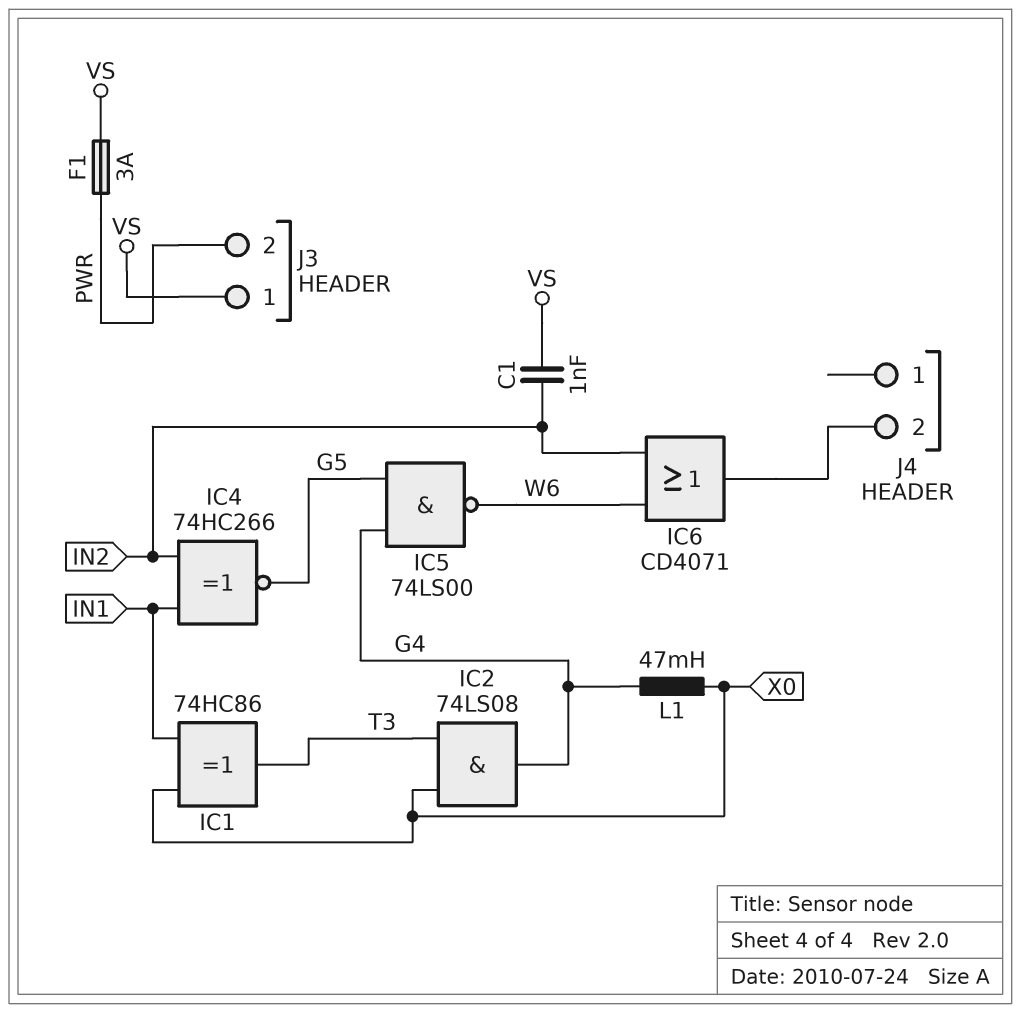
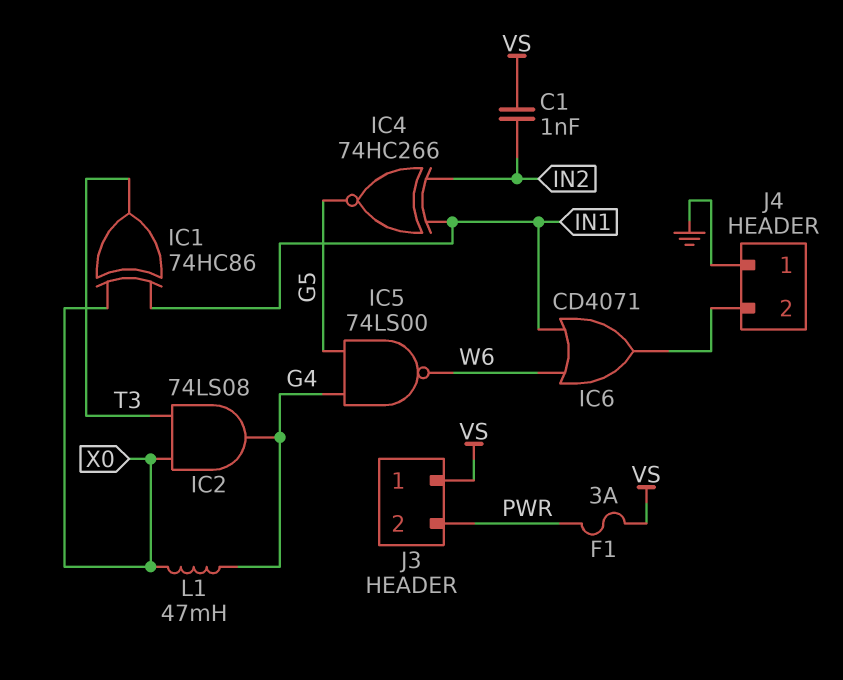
IC6: OR CD4071 (in IN2, in W6, out J4/2) -> OR CD4071 (in IN1, in W6, out J4/2)
J4 pin 1: none -> GND

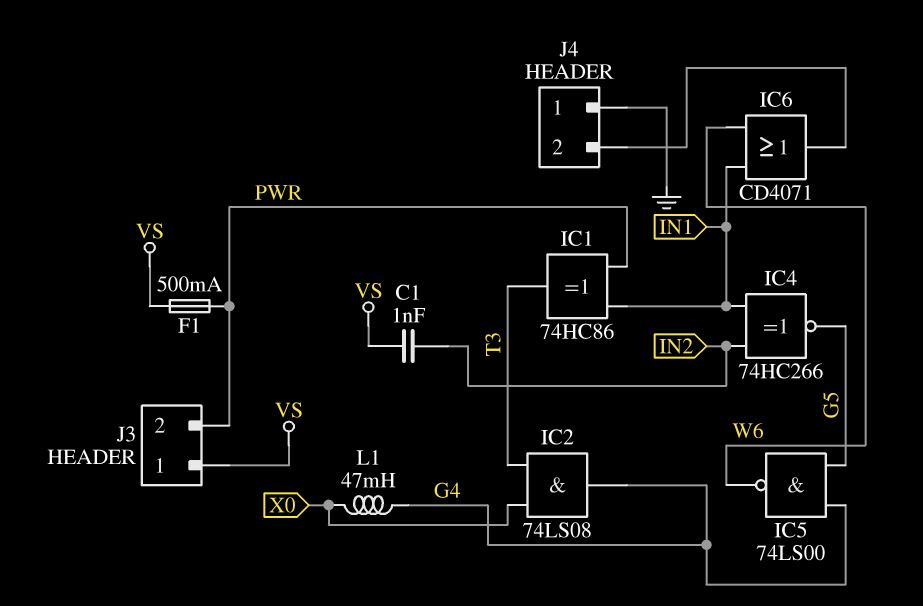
F1: 3A (PWR, VS) -> 500mA (PWR, VS)
IC1: XOR 74HC86 (in IN1, in X0, out T3) -> XOR 74HC86 (in IN1, in PWR, out T3)

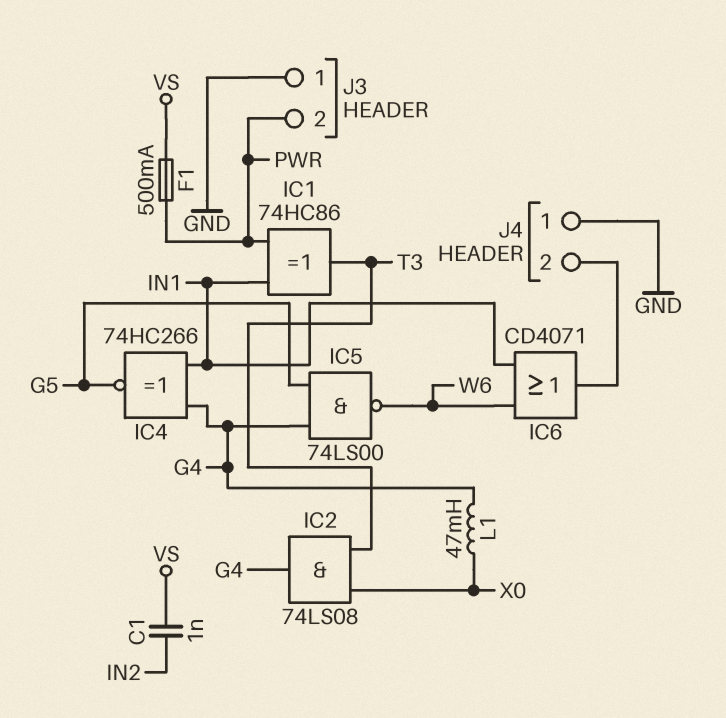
IC4: XNOR 74HC266 (in IN1, in IN2, out G5) -> XNOR 74HC266 (in G4, in IN1, out G5)
J3 pin 1: VS -> GND

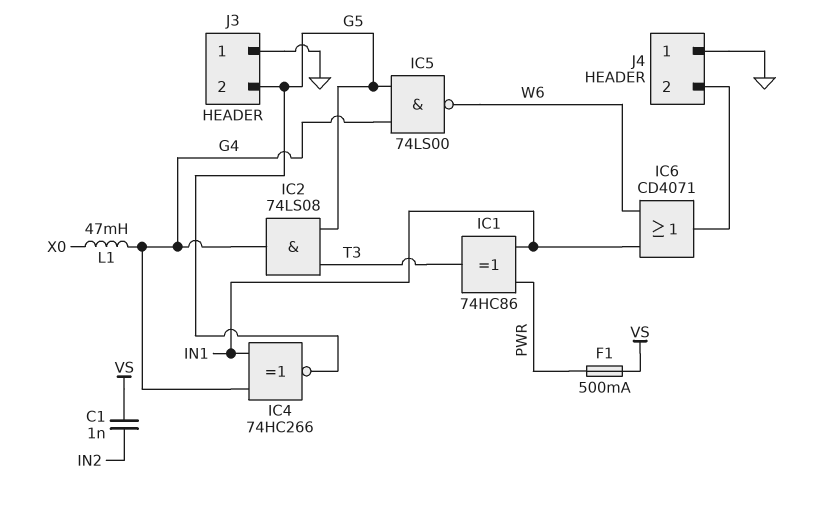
IC2: AND 74LS08 (in T3, in X0, out G4) -> AND 74LS08 (in G5, in T3, out G4)
J3 pin 2: PWR -> G5

